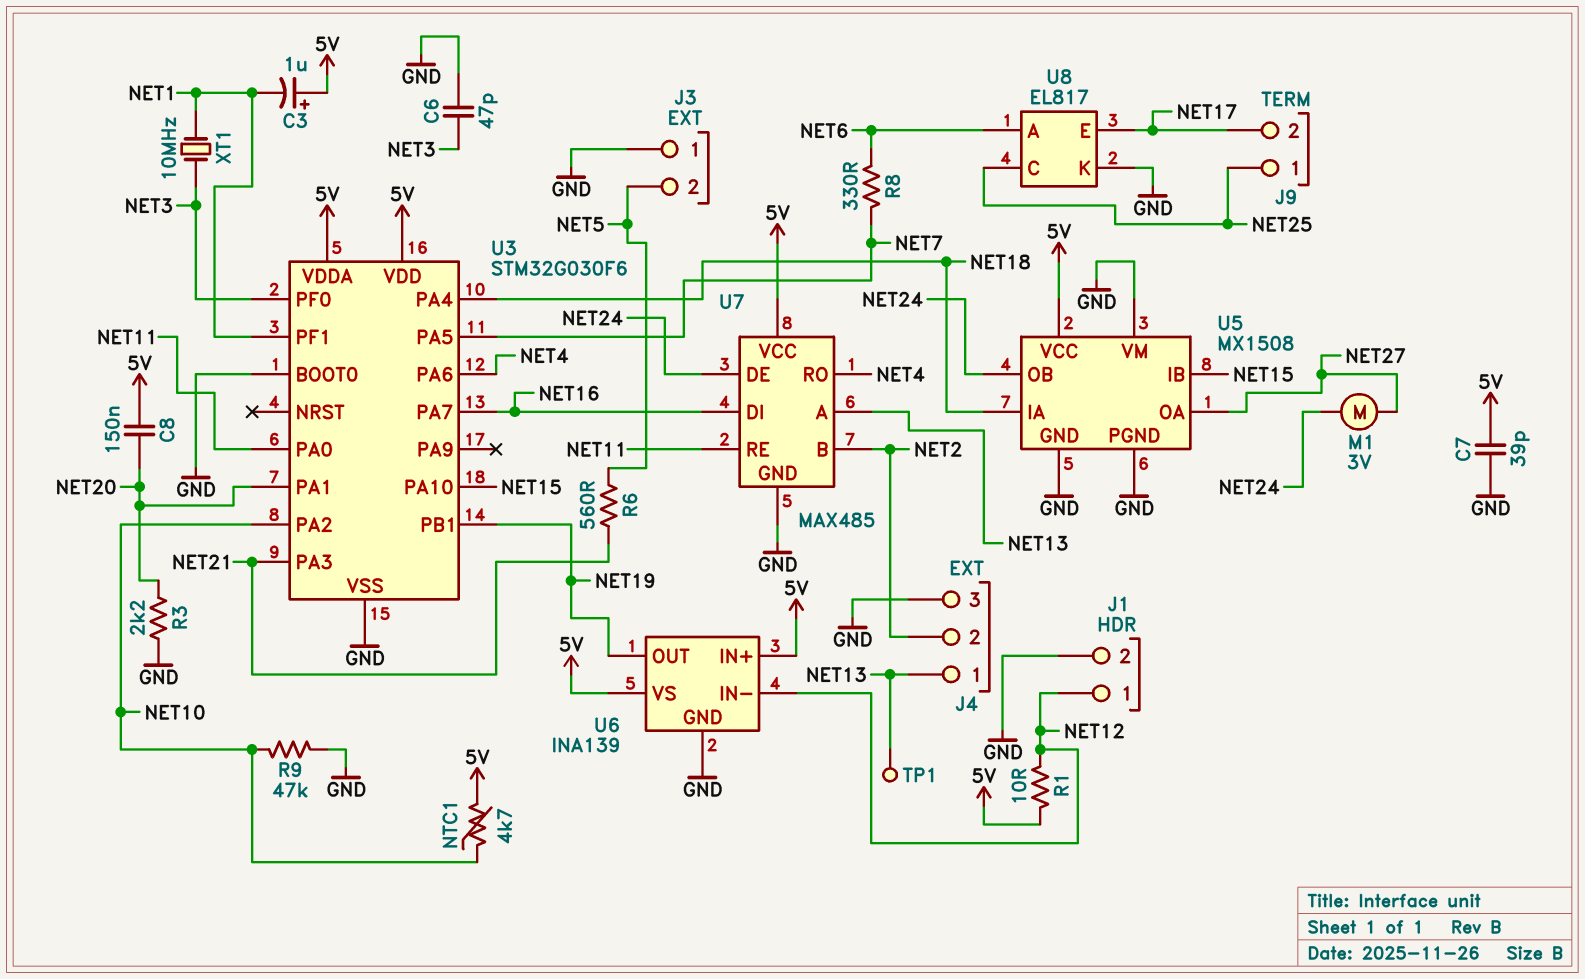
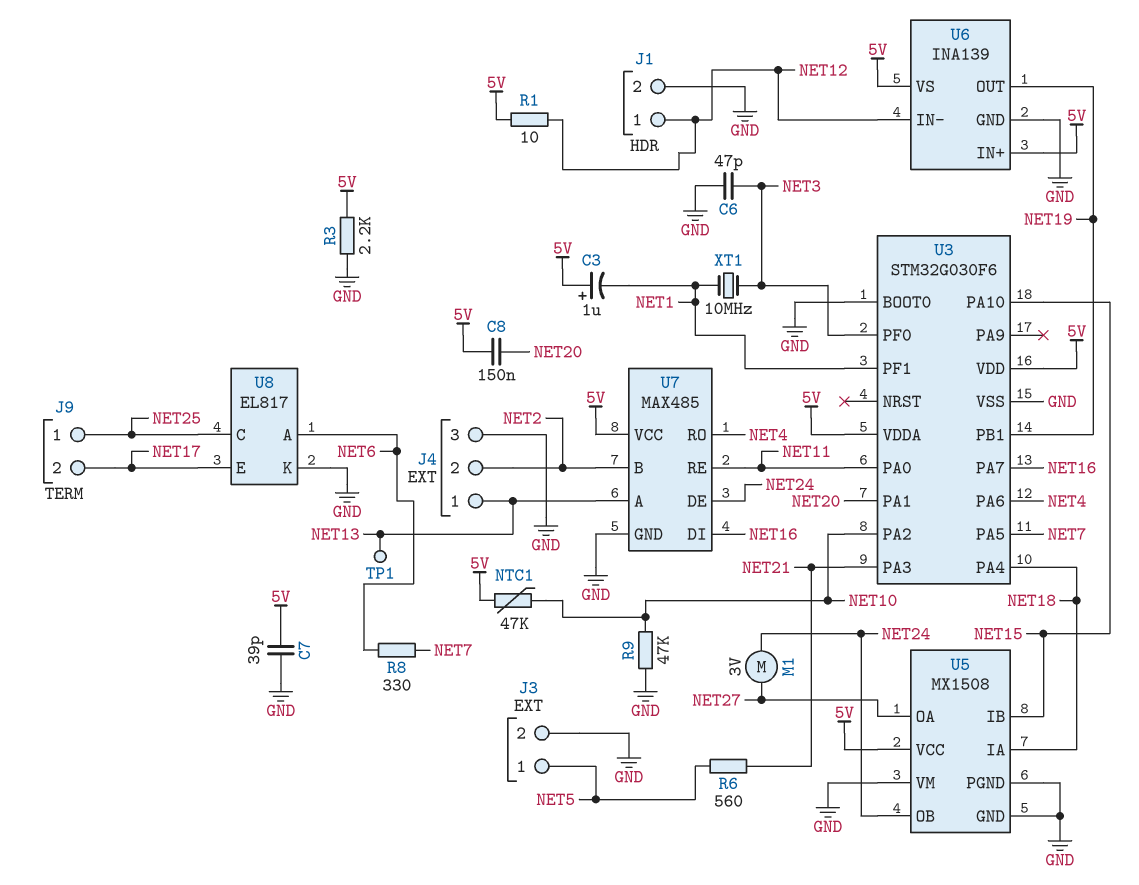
J3 pin 1: GND -> NET5
J3 pin 2: NET5 -> GND
NTC1: 4.7k (5V, NET10) -> 47k (5V, NET10)
R3: 2.2k (GND, NET20) -> 2.2k (5V, GND)

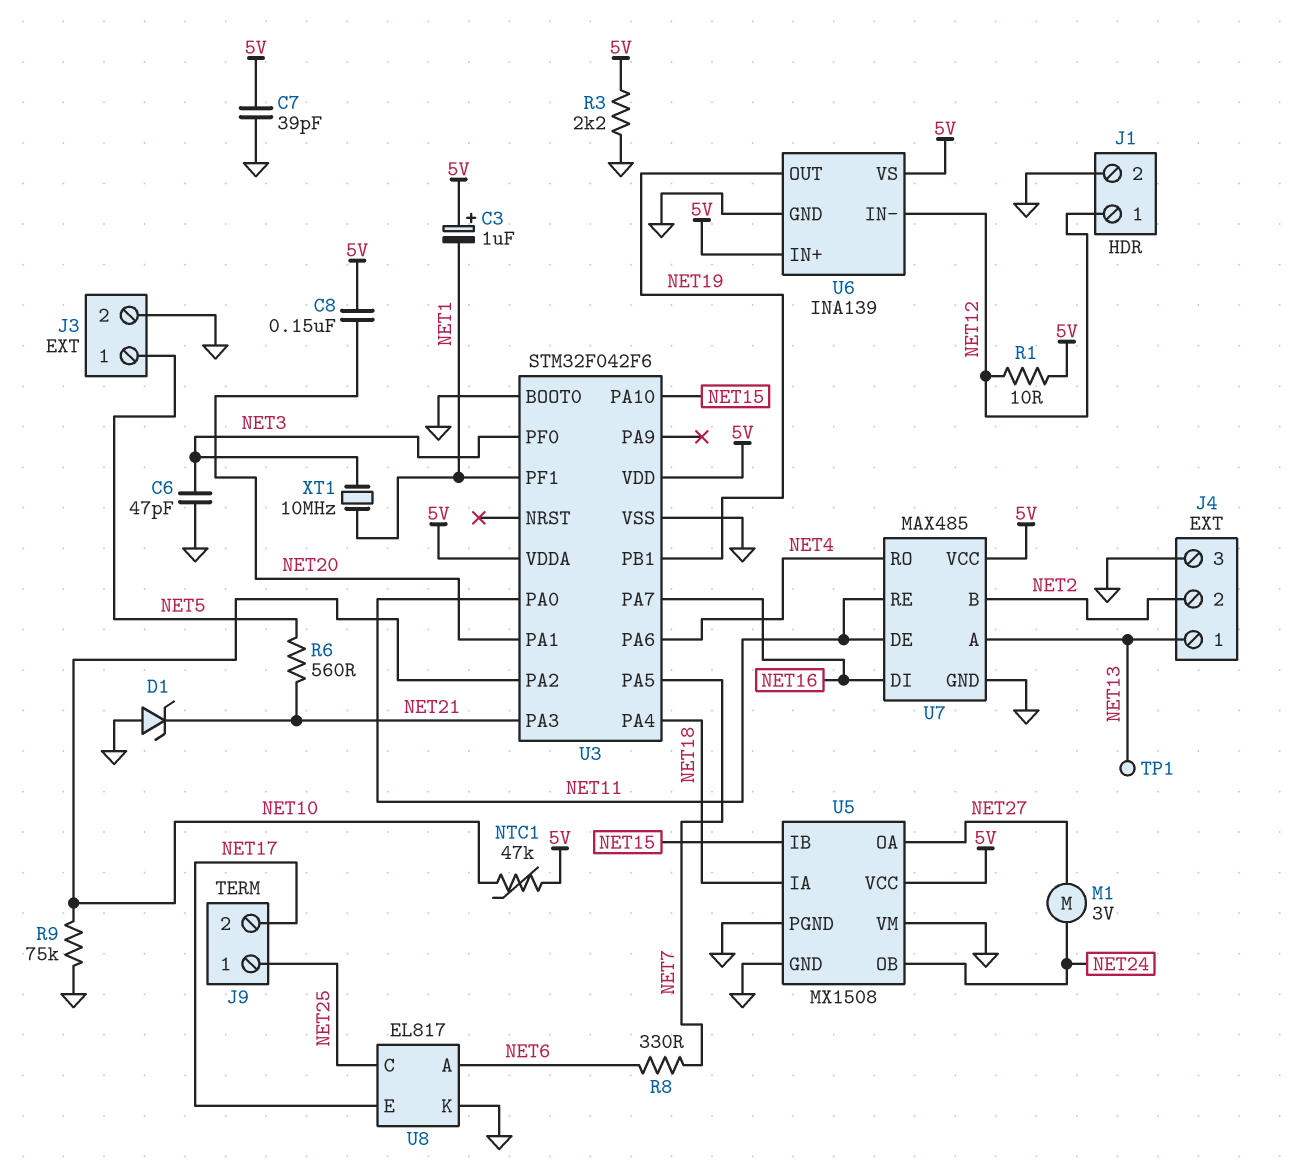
D1: none -> zener (A GND, K NET21)
R9: 47k (GND, NET10) -> 75k (GND, NET10)
U3: STM32G030F6 -> STM32F042F6
U7 pin DE: NET24 -> NET11

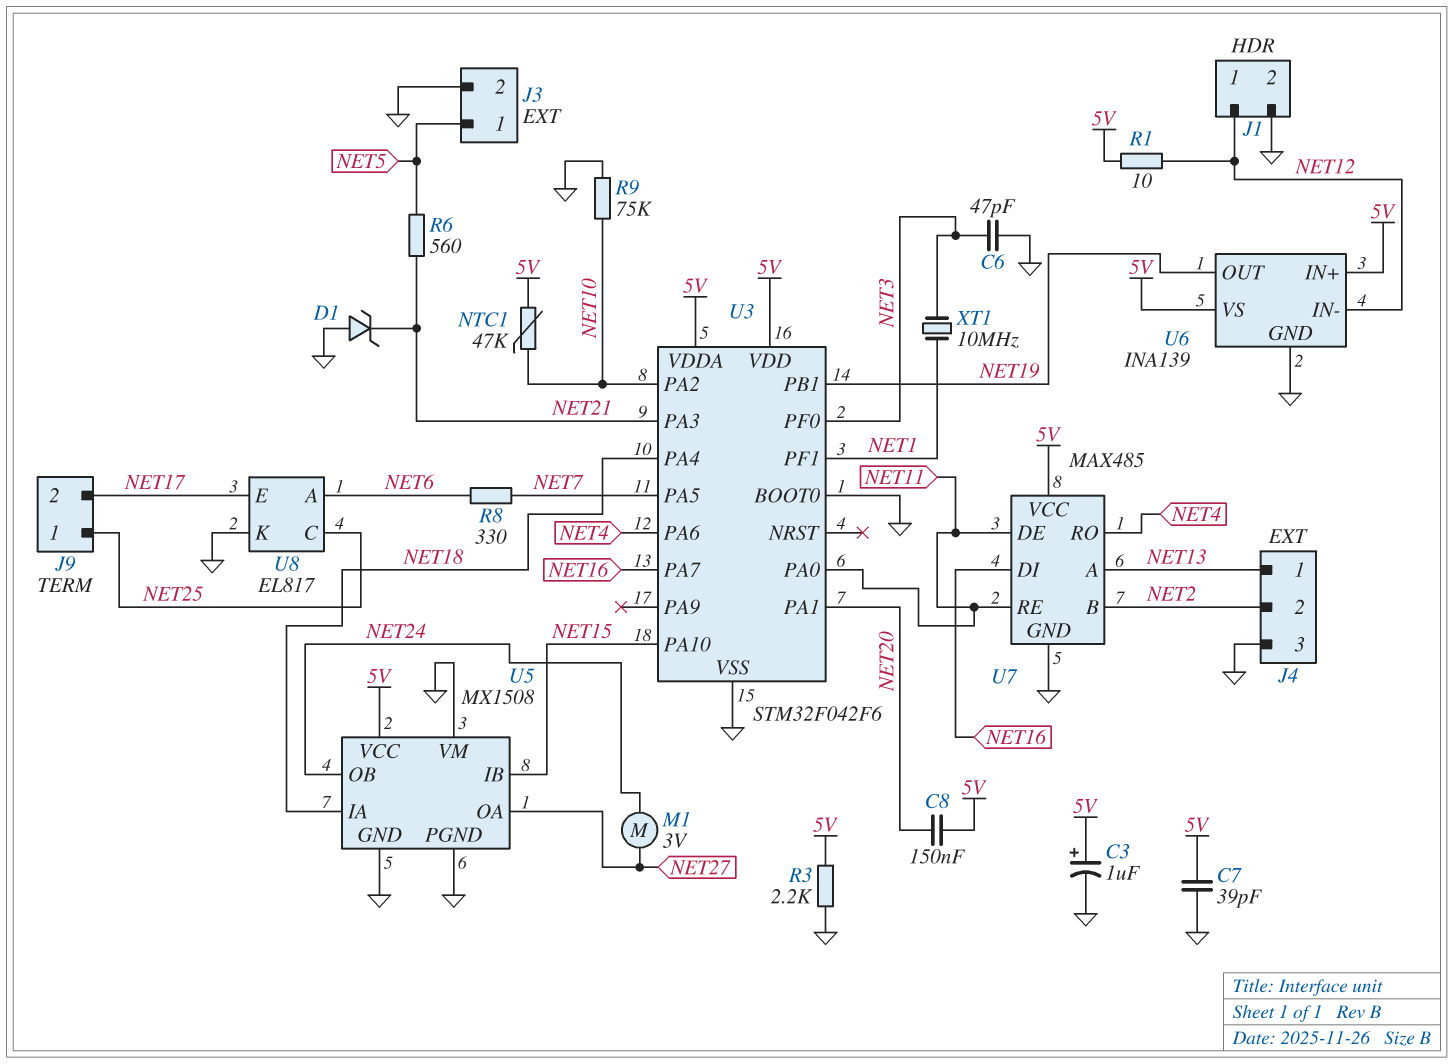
C3: 1uF (plus 5V, minus NET1) -> 1uF (plus 5V, minus GND)
TP1: test point (NET13) -> none

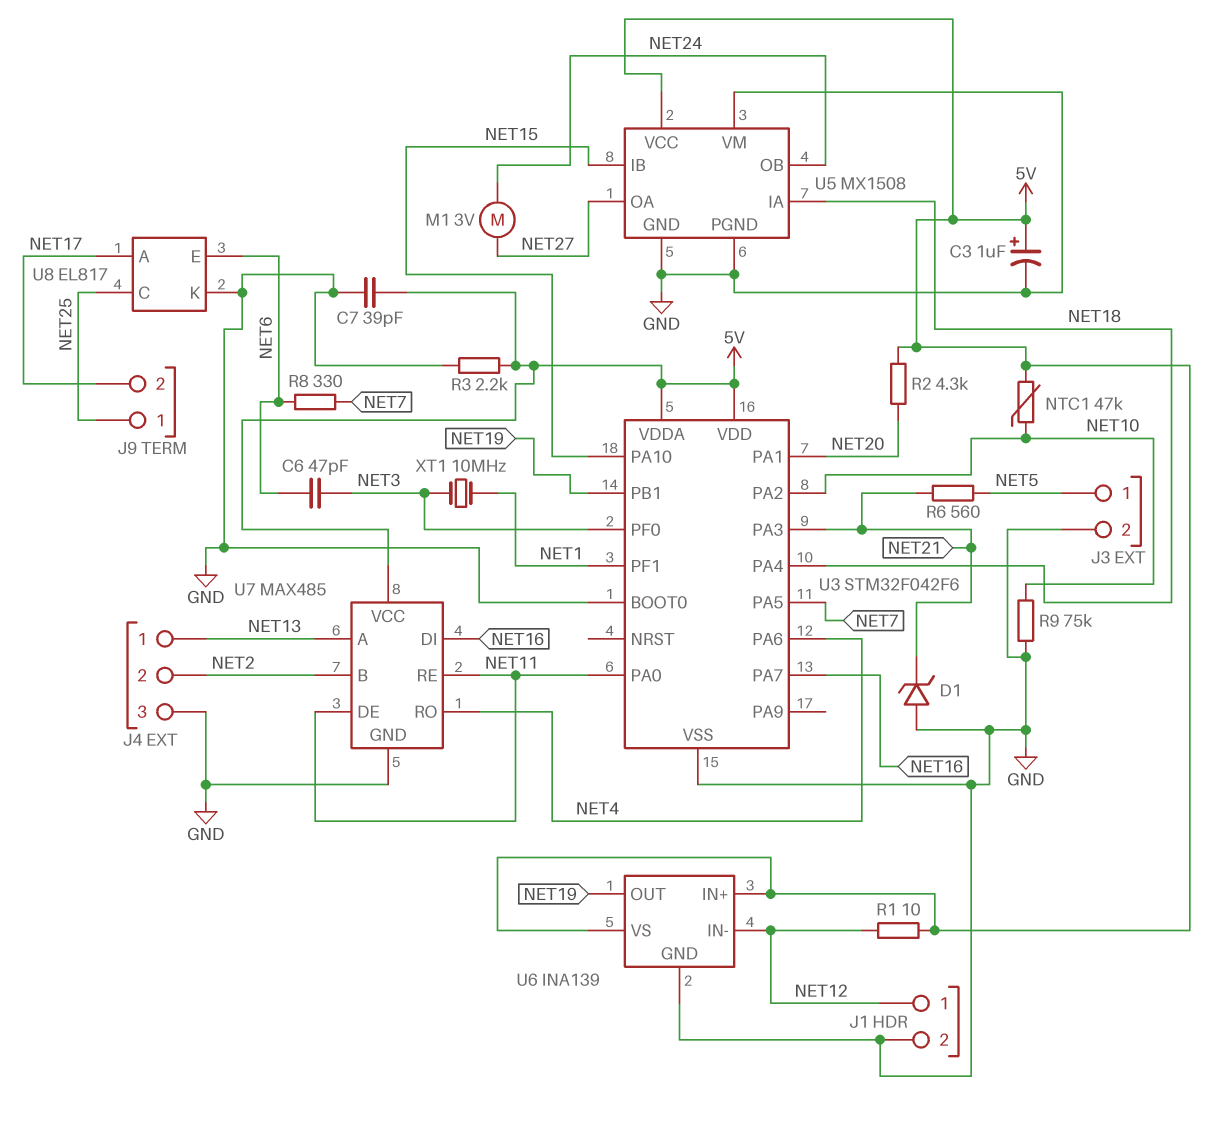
C6: 47pF (GND, NET3) -> 47pF (NET3, NET6)
C8: 150nF (5V, NET20) -> none
R2: none -> 4.3k (5V, NET20)
U8 pin A: NET6 -> NET17
U8 pin E: NET17 -> NET6

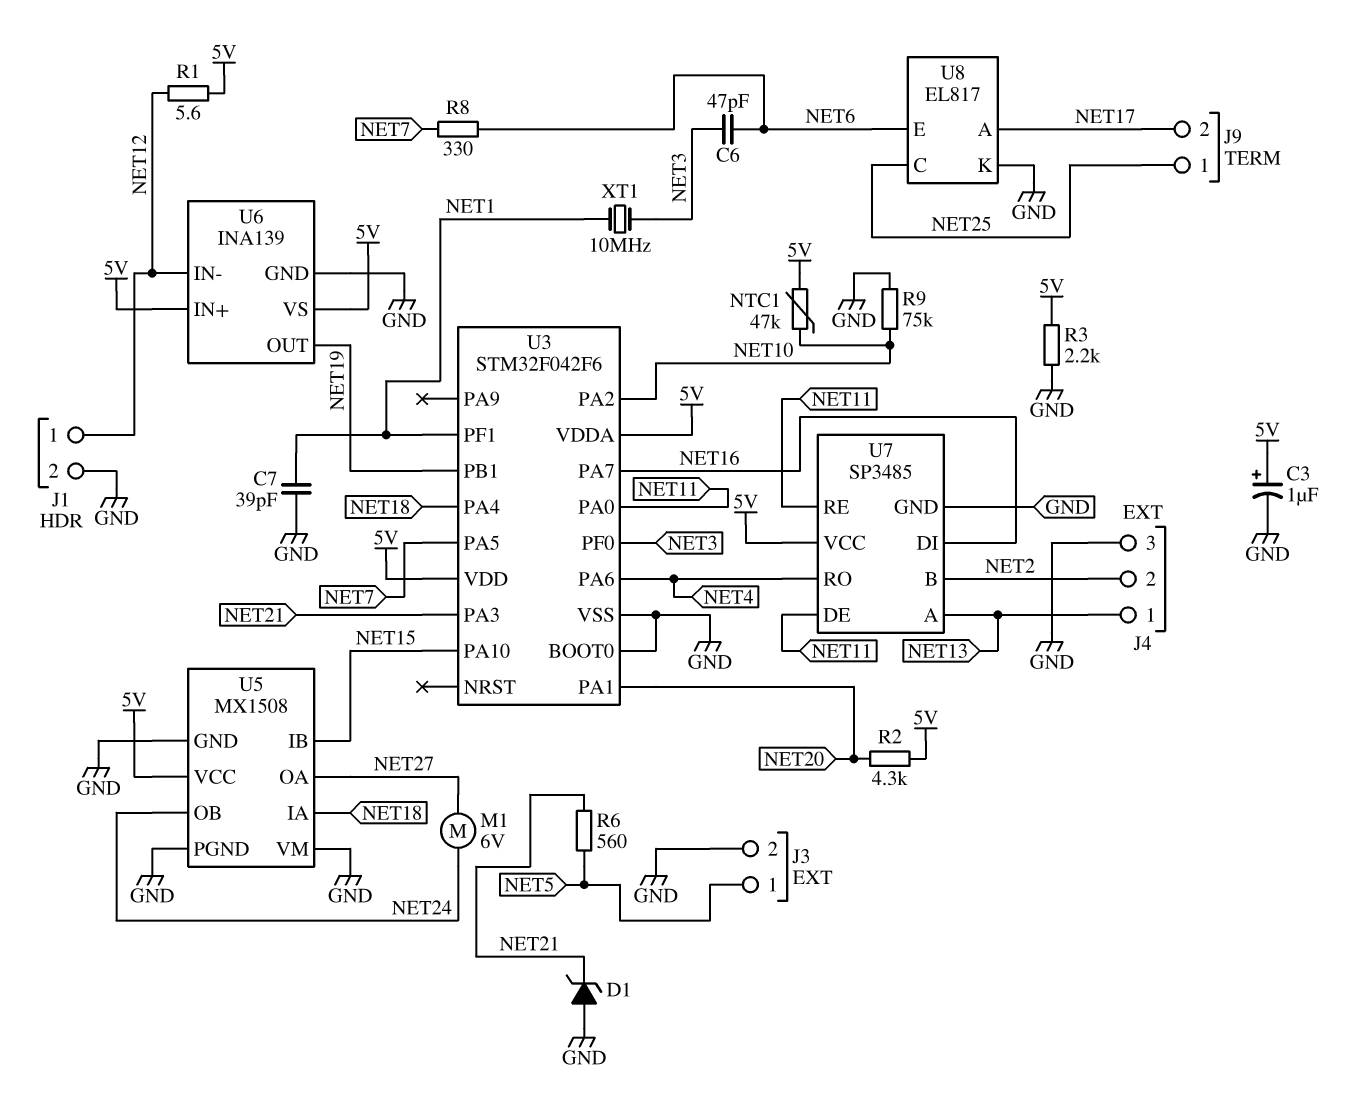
C7: 39pF (5V, GND) -> 39pF (GND, NET1)
M1: motor 3V (NET24, NET27) -> motor 6V (NET24, NET27)
R1: 10 (5V, NET12) -> 5.6 (5V, NET12)
U7: MAX485 -> SP3485

